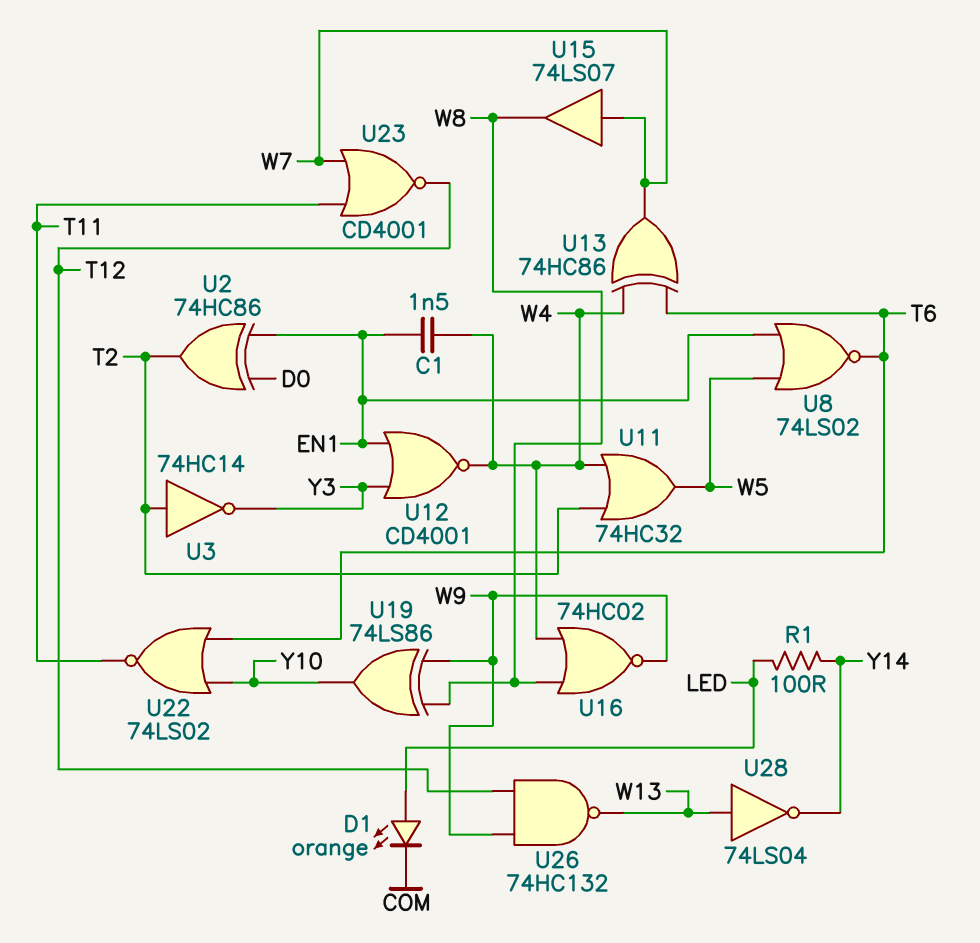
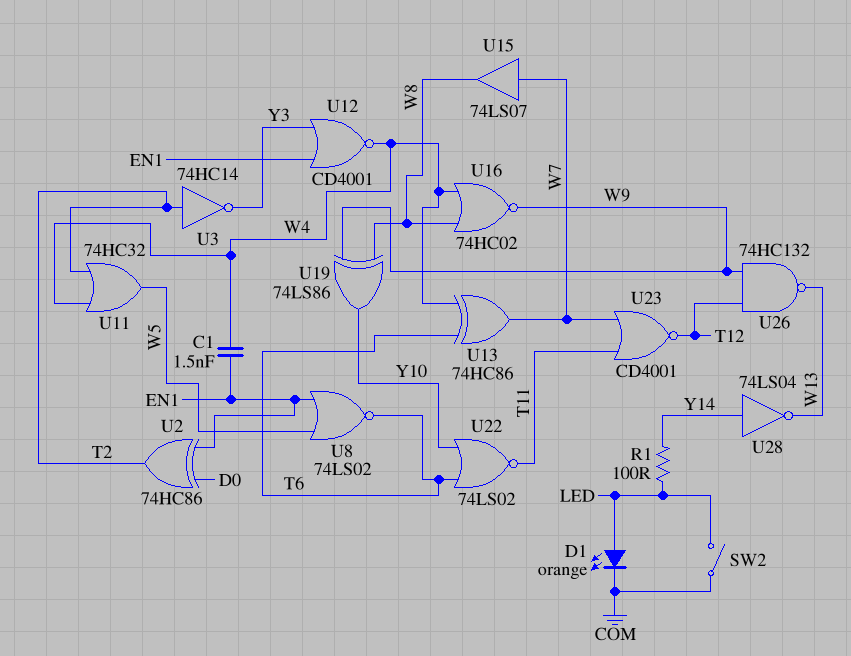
SW2: none -> switch (COM, LED)
U28: NOT 74LS04 (in W13, out Y14) -> NOT 74LS04 (in Y14, out W13)

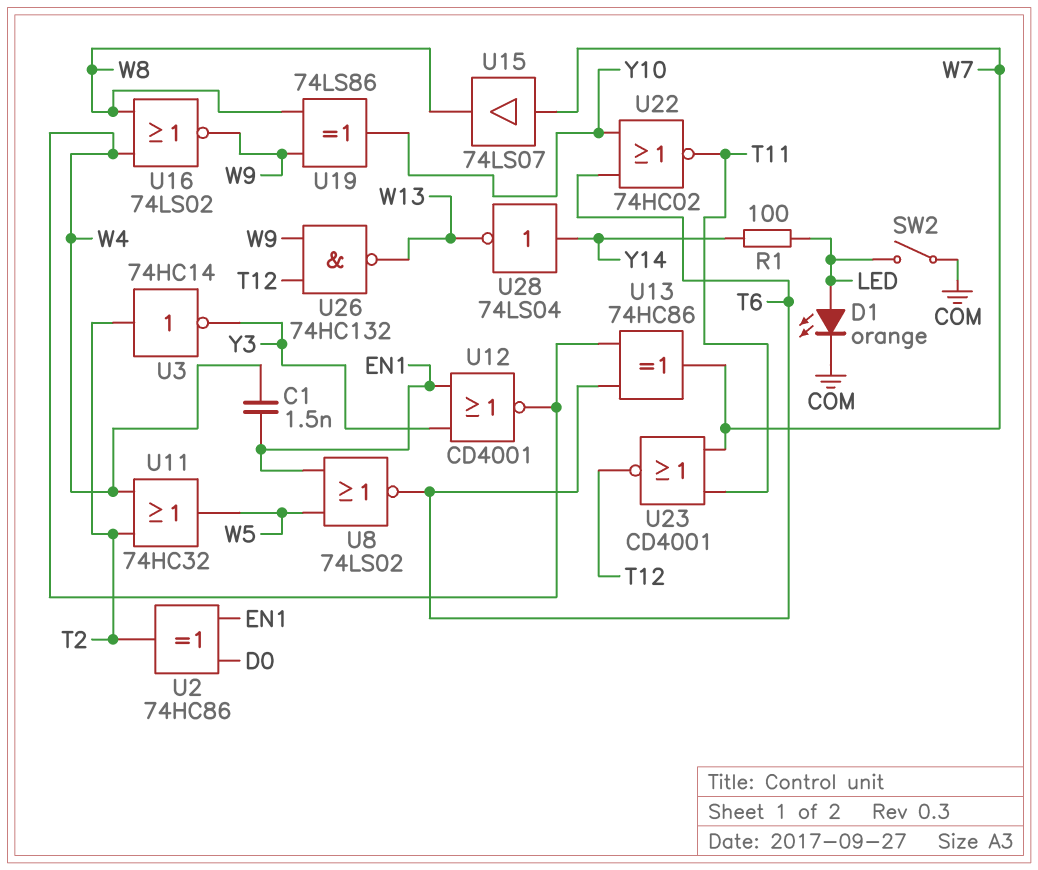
U16: NOR 74HC02 (in W4, in W8, out W9) -> NOR 74LS02 (in W4, in W8, out W9)
U22: NOR 74LS02 (in T6, in Y10, out T11) -> NOR 74HC02 (in T6, in Y10, out T11)

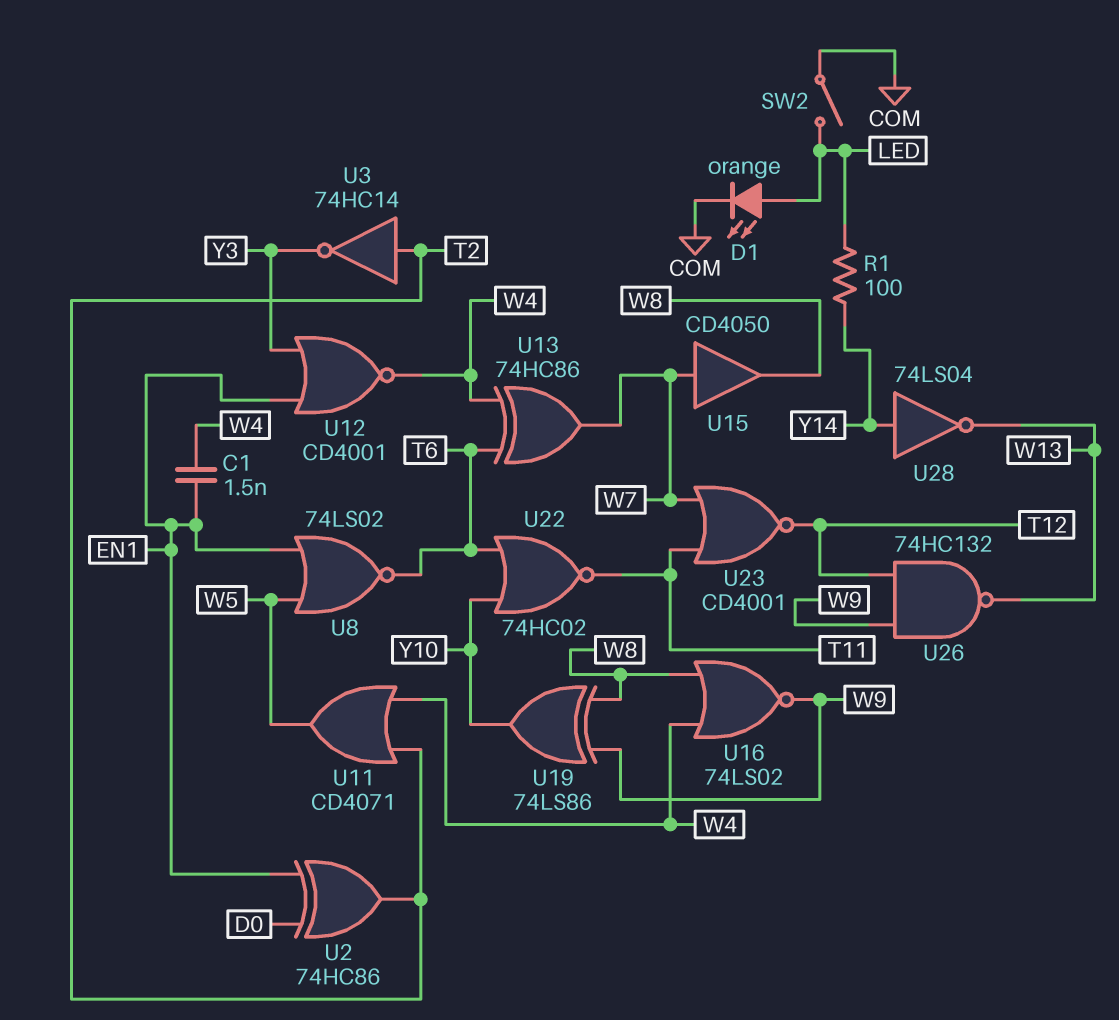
U11: OR 74HC32 (in T2, in W4, out W5) -> OR CD4071 (in T2, in W4, out W5)
U15: buffer 74LS07 (in W7, out W8) -> buffer CD4050 (in W7, out W8)

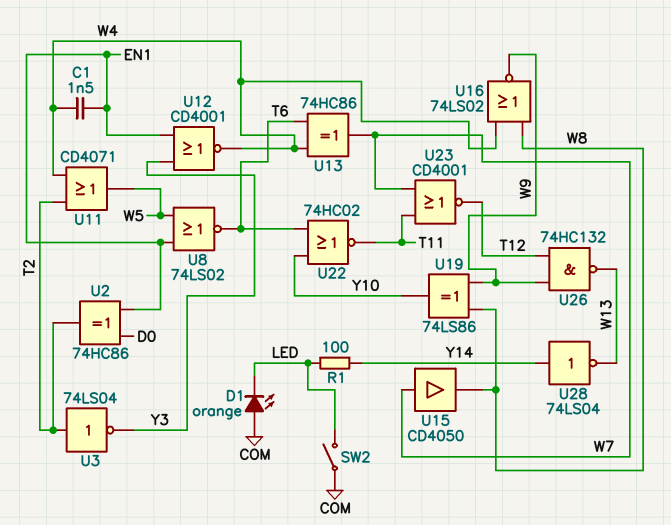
D1: LED orange (A LED, K COM) -> LED orange (A COM, K LED)
U3: NOT 74HC14 (in T2, out Y3) -> NOT 74LS04 (in T2, out Y3)

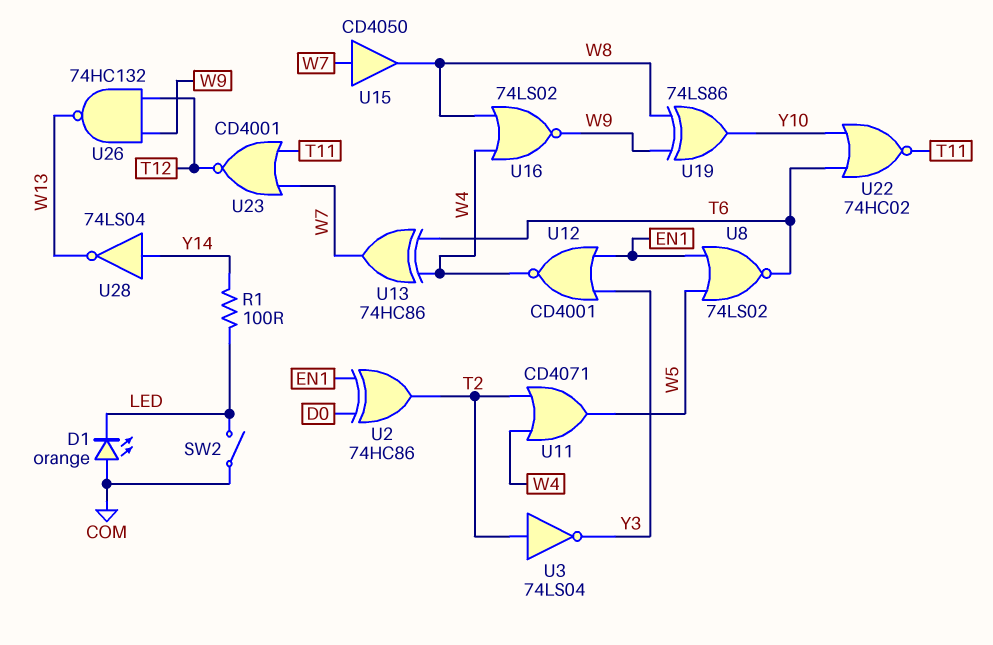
C1: 1.5nF (EN1, W4) -> none

